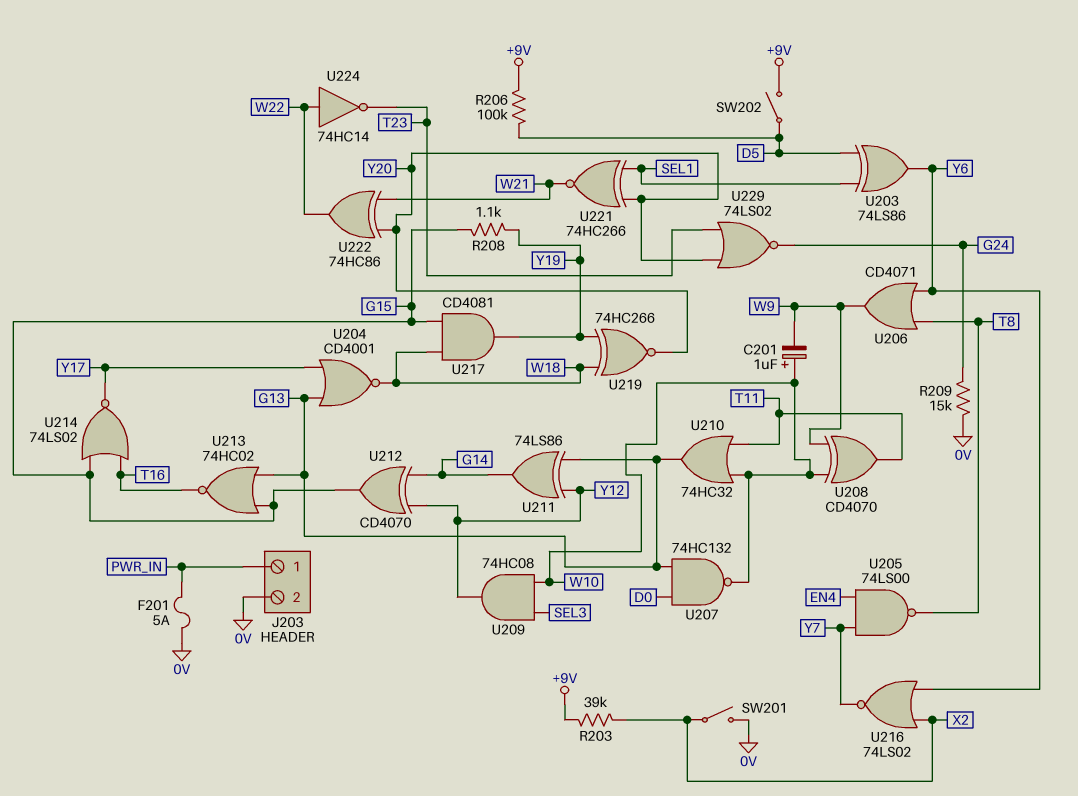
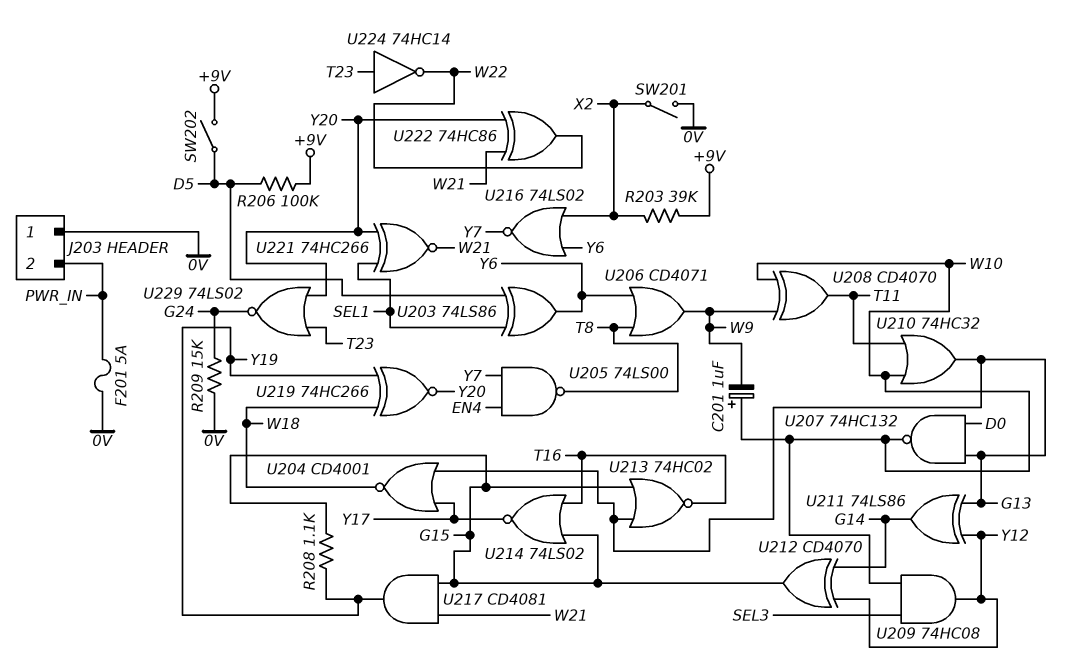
J203 pin 1: PWR_IN -> 0V
J203 pin 2: 0V -> PWR_IN
U217: AND CD4081 (in G15, in W18, out Y19) -> AND CD4081 (in G15, in W21, out Y19)
U224: NOT 74HC14 (in W22, out T23) -> NOT 74HC14 (in T23, out W22)

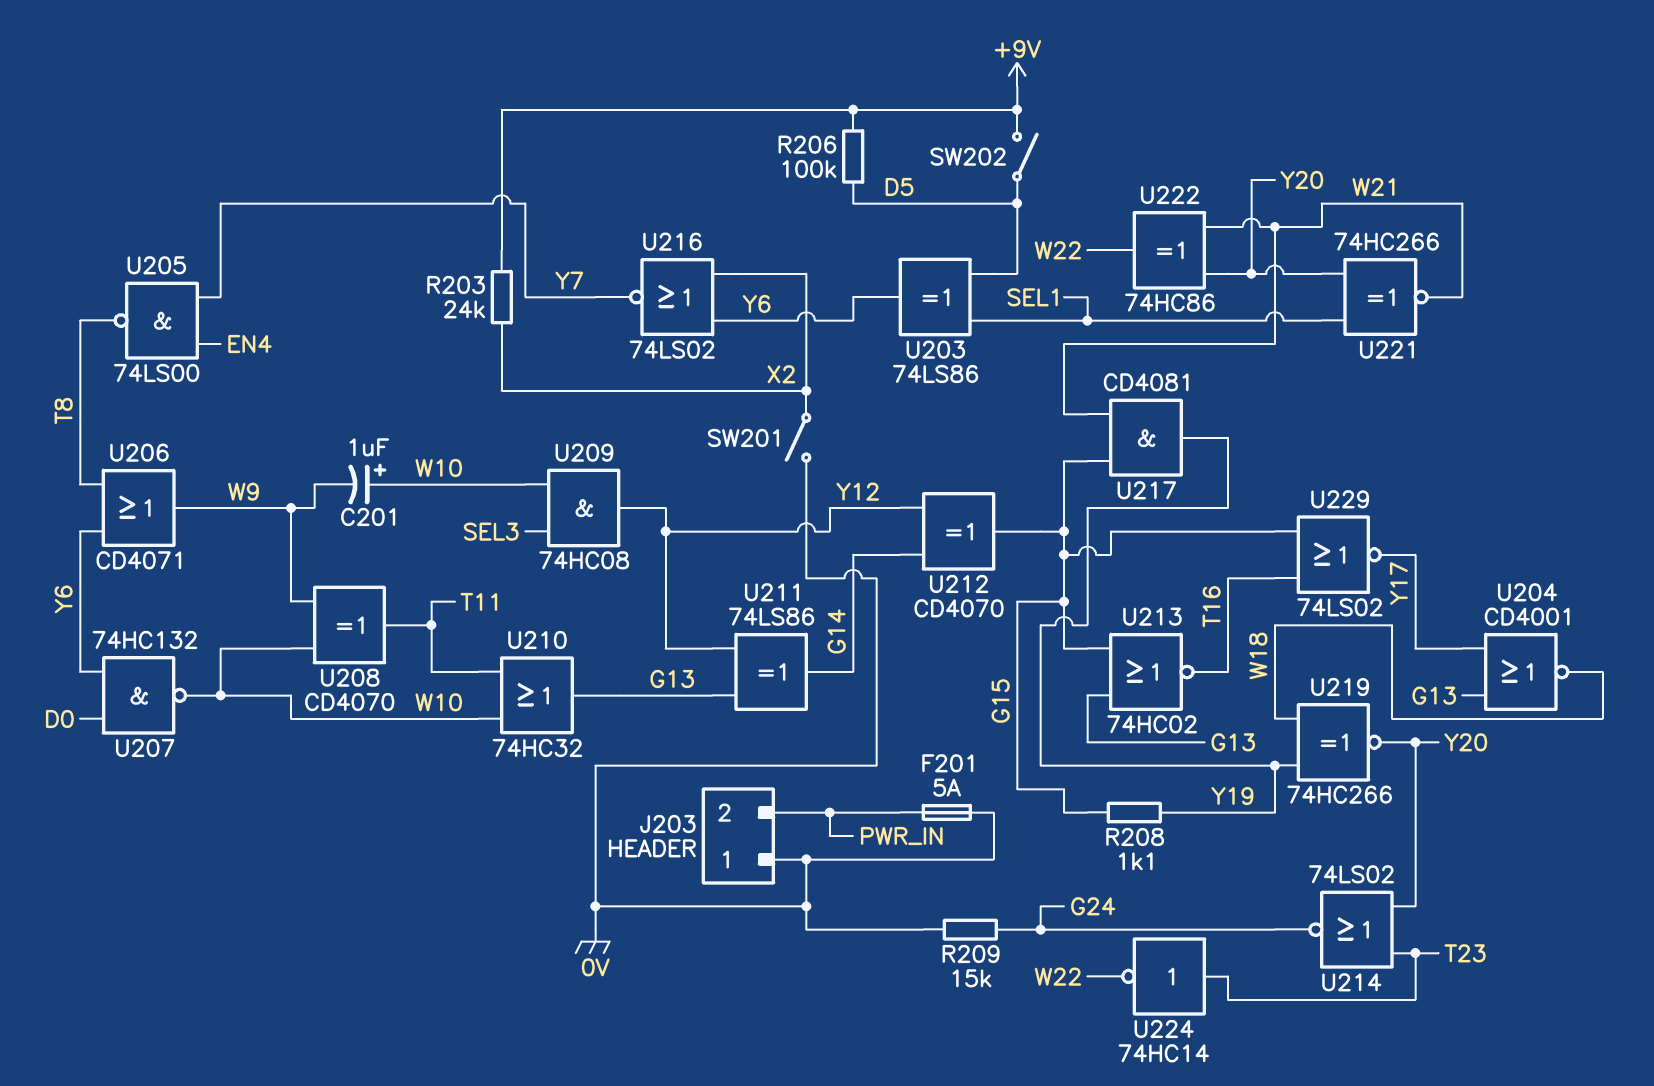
R203: 39k (+9V, X2) -> 24k (+9V, X2)
U207: NAND 74HC132 (in D0, in G13, out W10) -> NAND 74HC132 (in D0, in Y6, out W10)
U214: NOR 74LS02 (in G15, in T16, out Y17) -> NOR 74LS02 (in T23, in Y20, out G24)
U229: NOR 74LS02 (in T23, in Y20, out G24) -> NOR 74LS02 (in G15, in T16, out Y17)

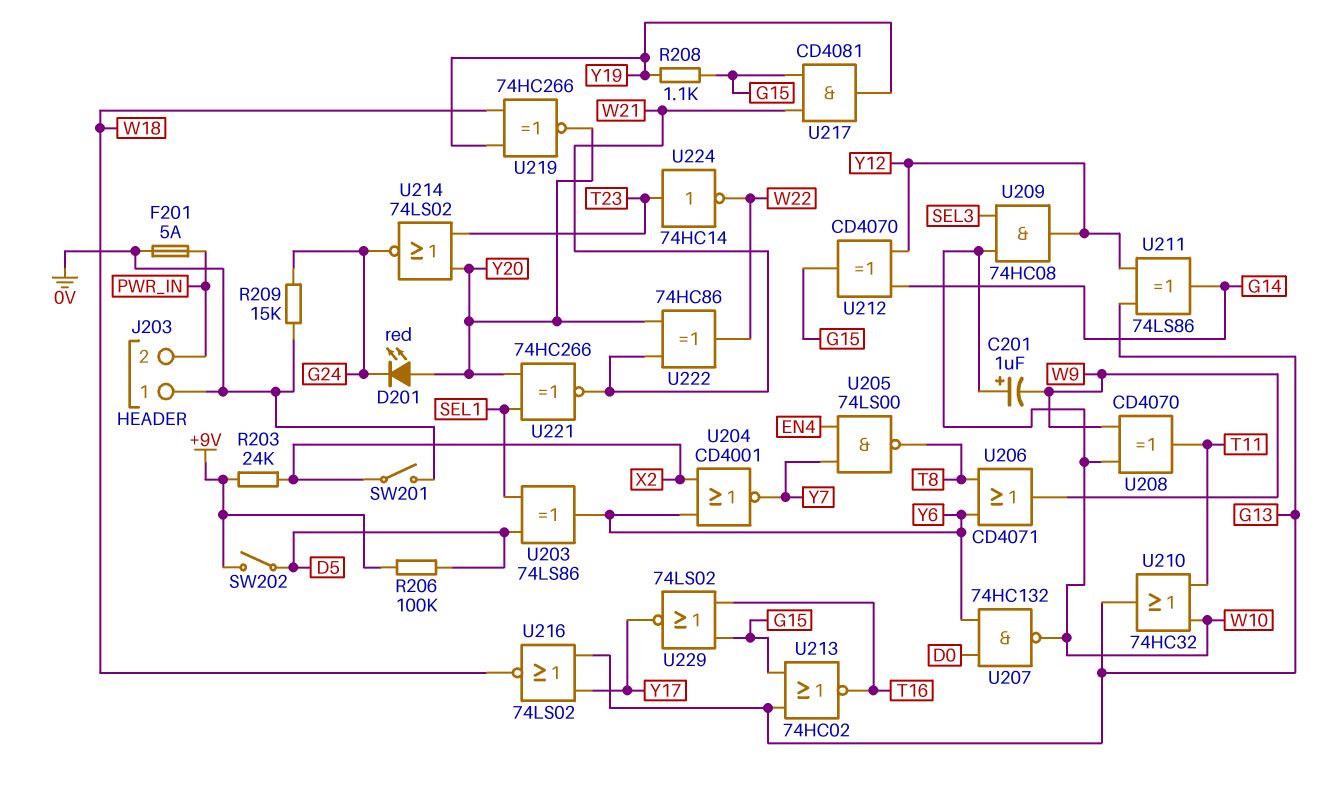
D201: none -> LED red (A Y20, K G24)
U204: NOR CD4001 (in G13, in Y17, out W18) -> NOR CD4001 (in X2, in Y6, out Y7)
U216: NOR 74LS02 (in X2, in Y6, out Y7) -> NOR 74LS02 (in G13, in Y17, out W18)

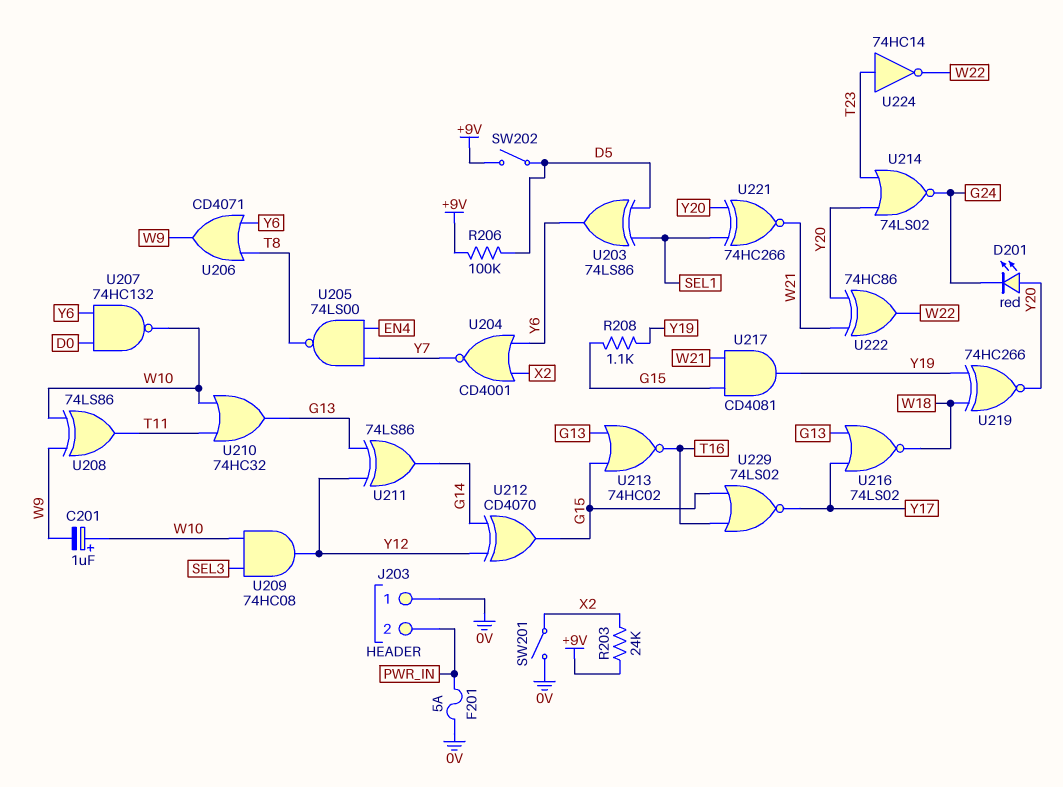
R209: 15k (0V, G24) -> none
U208: XOR CD4070 (in W9, in W10, out T11) -> XOR 74LS86 (in W9, in W10, out T11)

